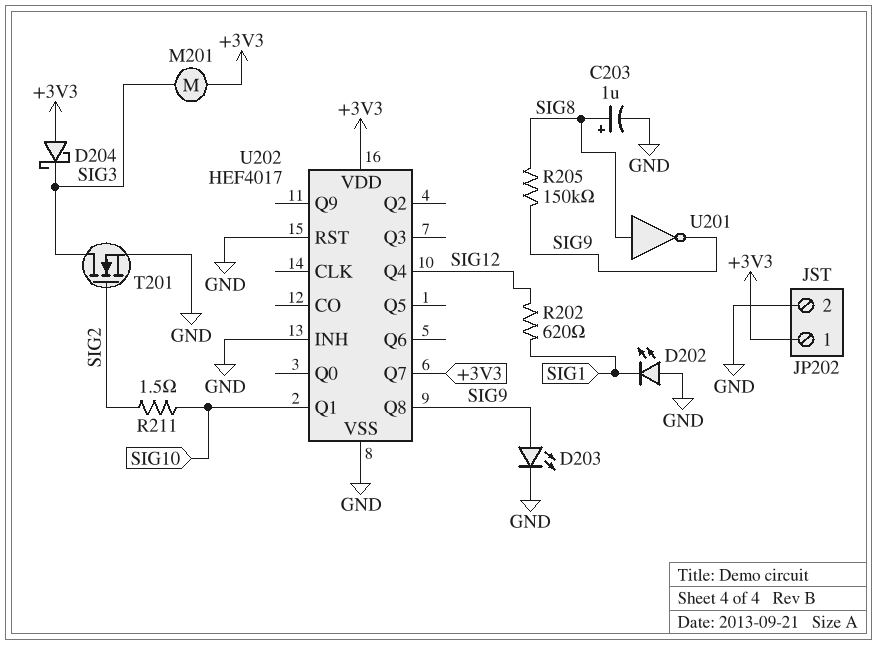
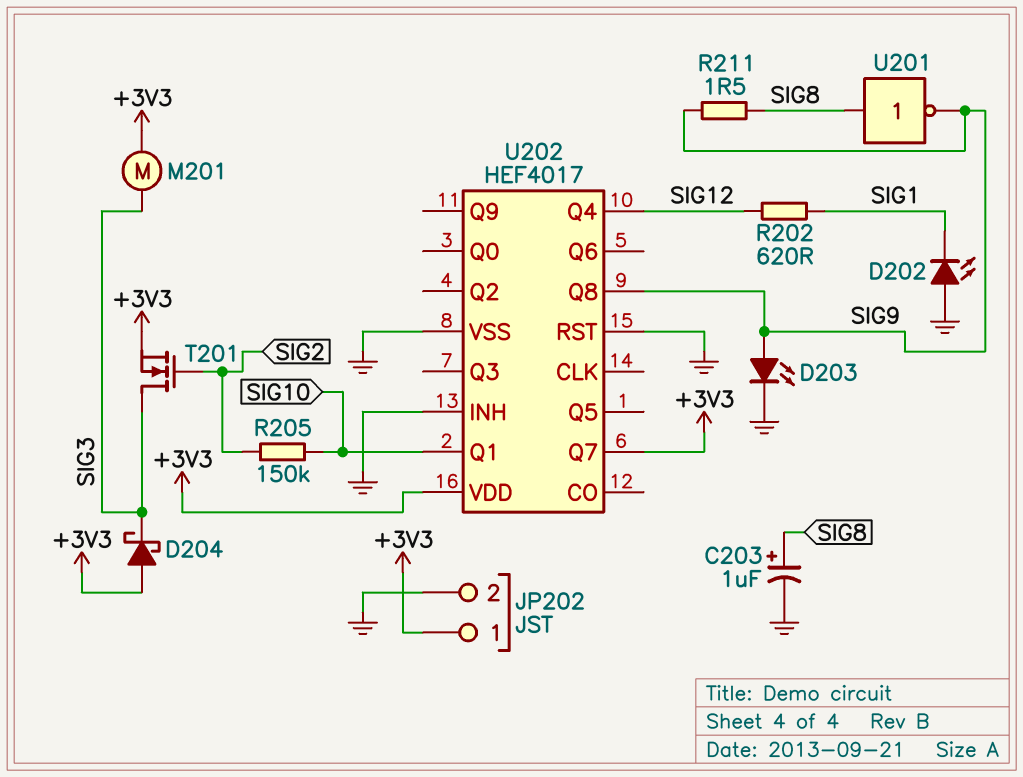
R205: 150k (SIG8, SIG9) -> 150k (SIG2, SIG10)
R211: 1.5 (SIG2, SIG10) -> 1.5 (SIG8, SIG9)
T201: NMOS (G SIG2, D SIG3, S GND) -> NMOS (G SIG2, D SIG3, S +3V3)

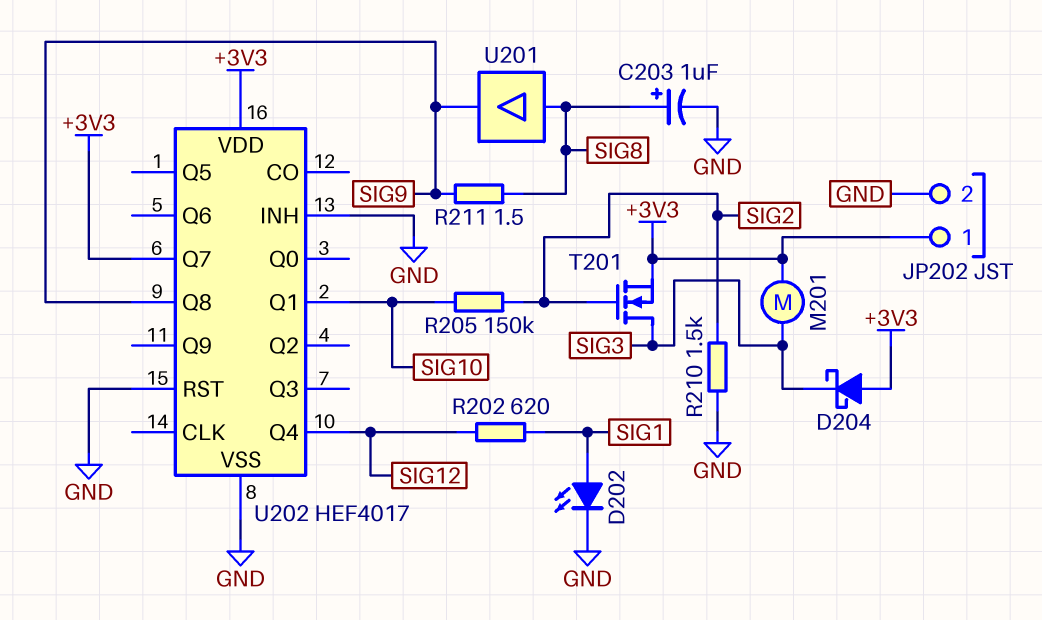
D202: LED (A GND, K SIG1) -> LED (A SIG1, K GND)
D203: LED (A SIG9, K GND) -> none
R210: none -> 1.5k (GND, SIG2)
U201: NOT (in SIG8, out SIG9) -> buffer (in SIG8, out SIG9)

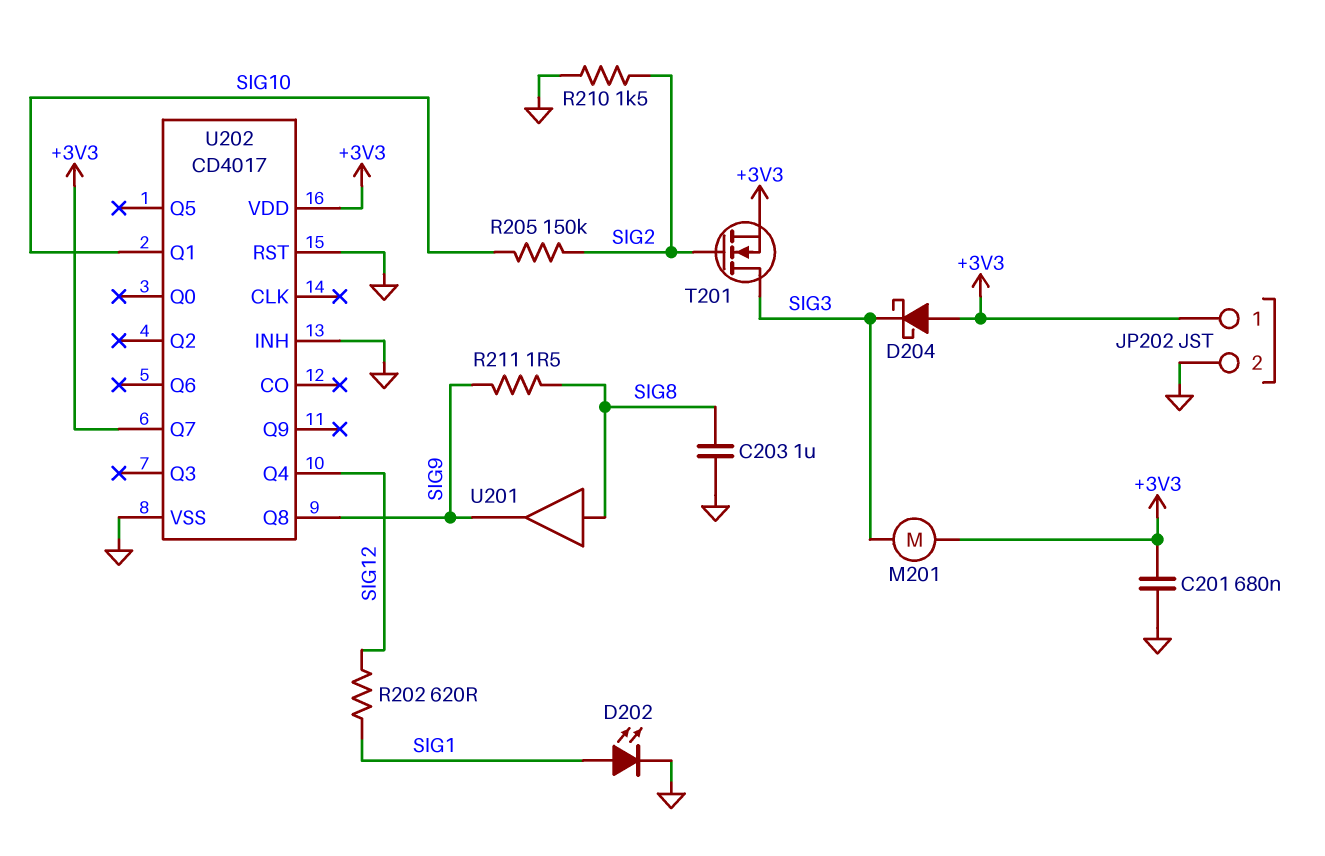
C201: none -> 680nF (+3V3, GND)
C203: 1uF (plus SIG8, minus GND) -> 1uF (GND, SIG8)
U202: HEF4017 -> CD4017

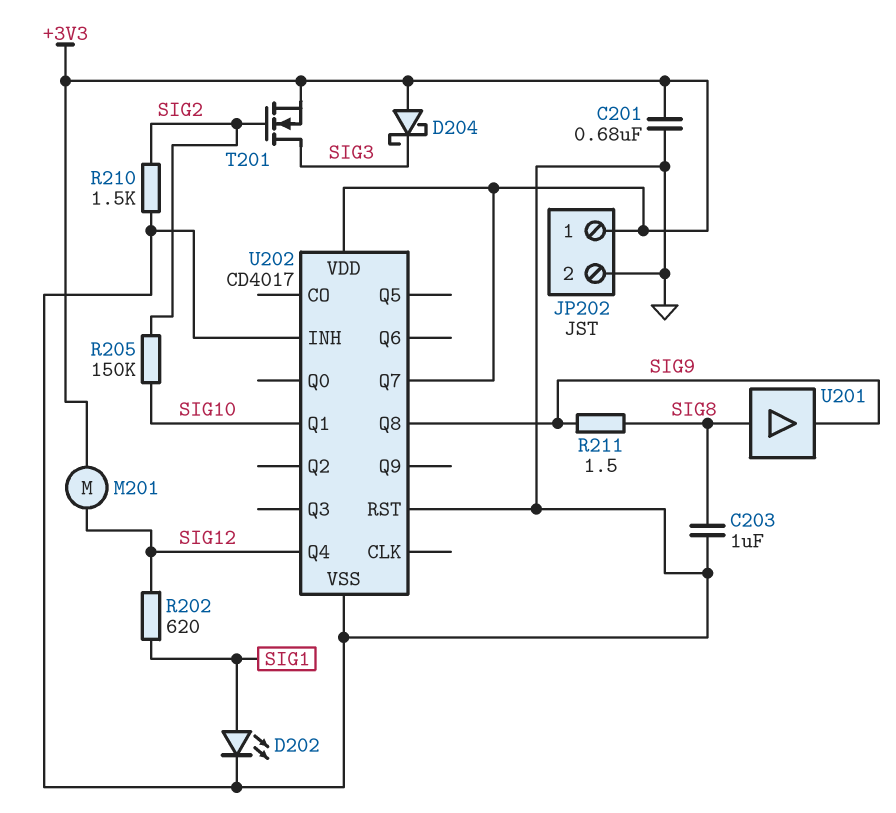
M201: motor (+3V3, SIG3) -> motor (+3V3, SIG12)

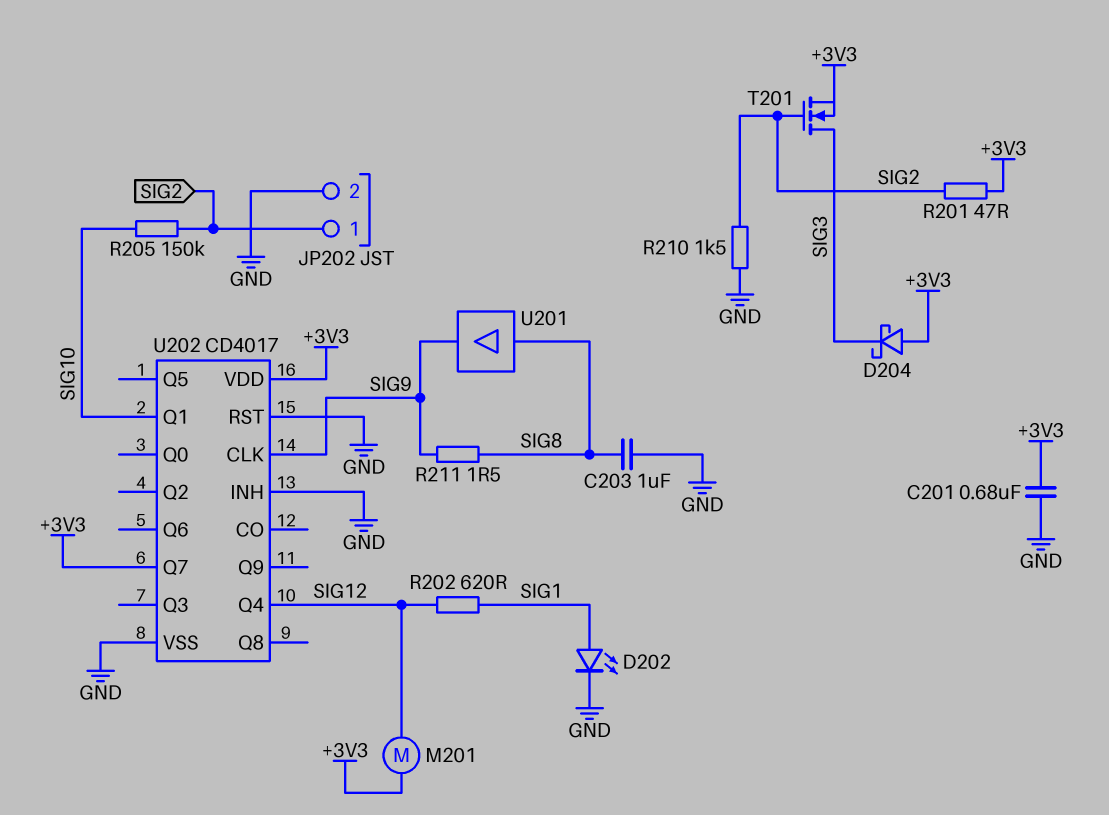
JP202 pin 1: +3V3 -> SIG2
R201: none -> 47 (+3V3, SIG2)
U202 pin CLK: none -> SIG9
U202 pin Q8: SIG9 -> none

